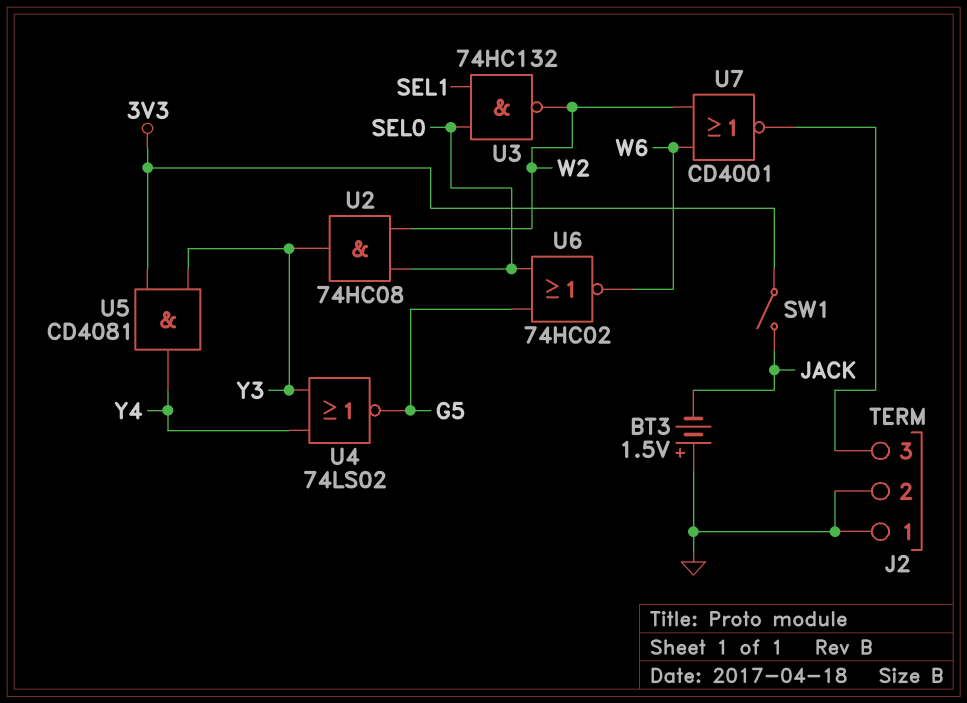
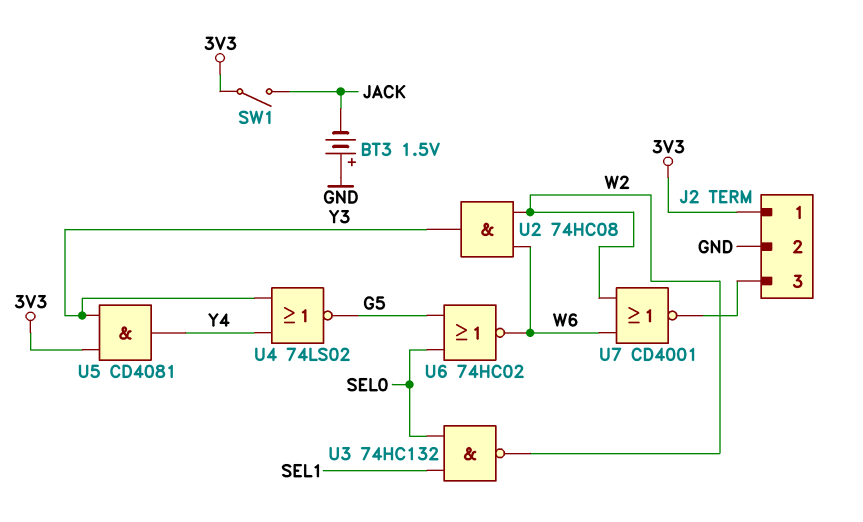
J2 pin 1: GND -> 3V3
U2: AND 74HC08 (in SEL0, in W2, out Y3) -> AND 74HC08 (in W2, in W6, out Y3)

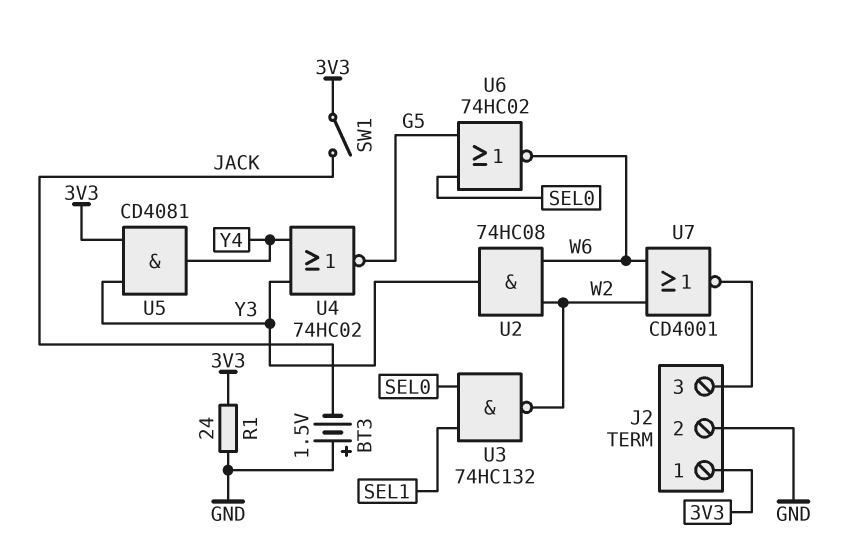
R1: none -> 24 (3V3, GND)
U4: NOR 74LS02 (in Y3, in Y4, out G5) -> NOR 74HC02 (in Y3, in Y4, out G5)

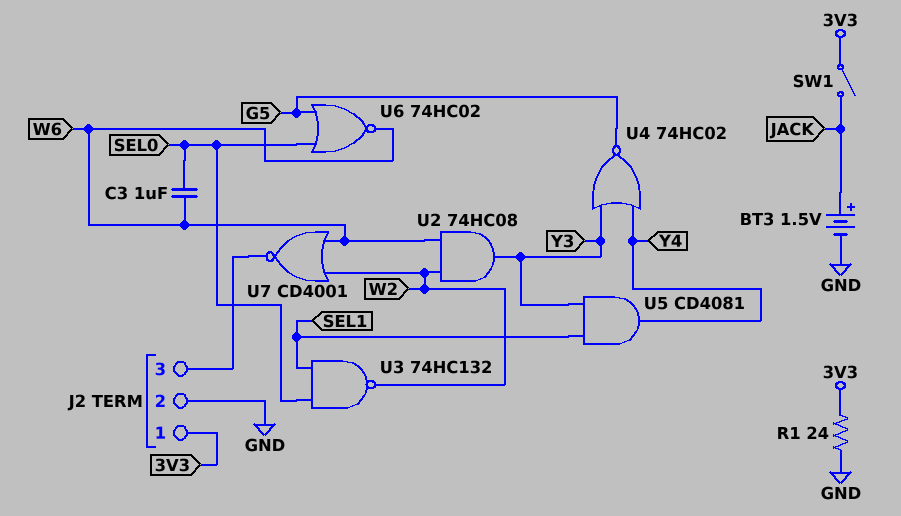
BT3: 1.5V (plus GND, minus JACK) -> 1.5V (plus JACK, minus GND)
C3: none -> 1uF (SEL0, W6)
U5: AND CD4081 (in 3V3, in Y3, out Y4) -> AND CD4081 (in SEL1, in Y3, out Y4)

